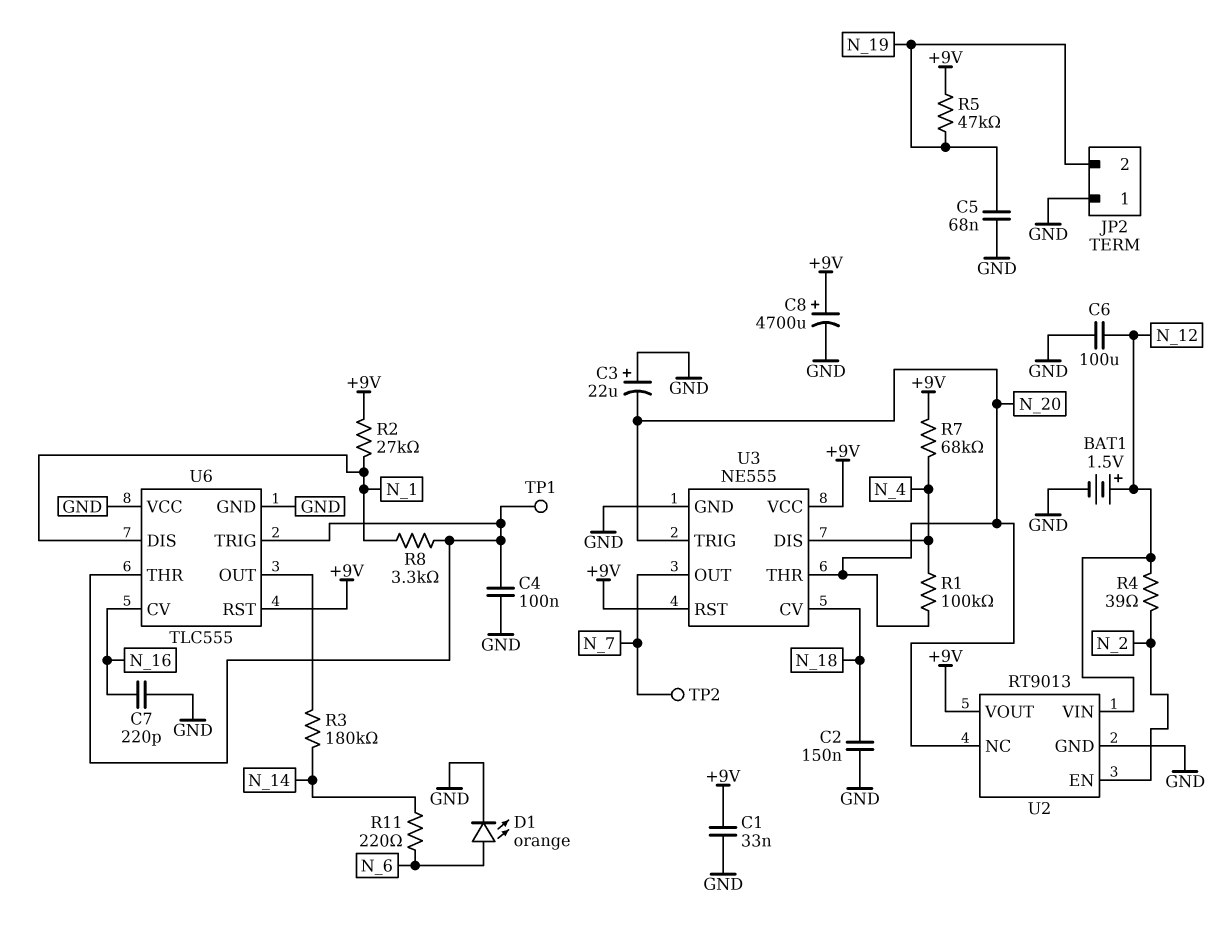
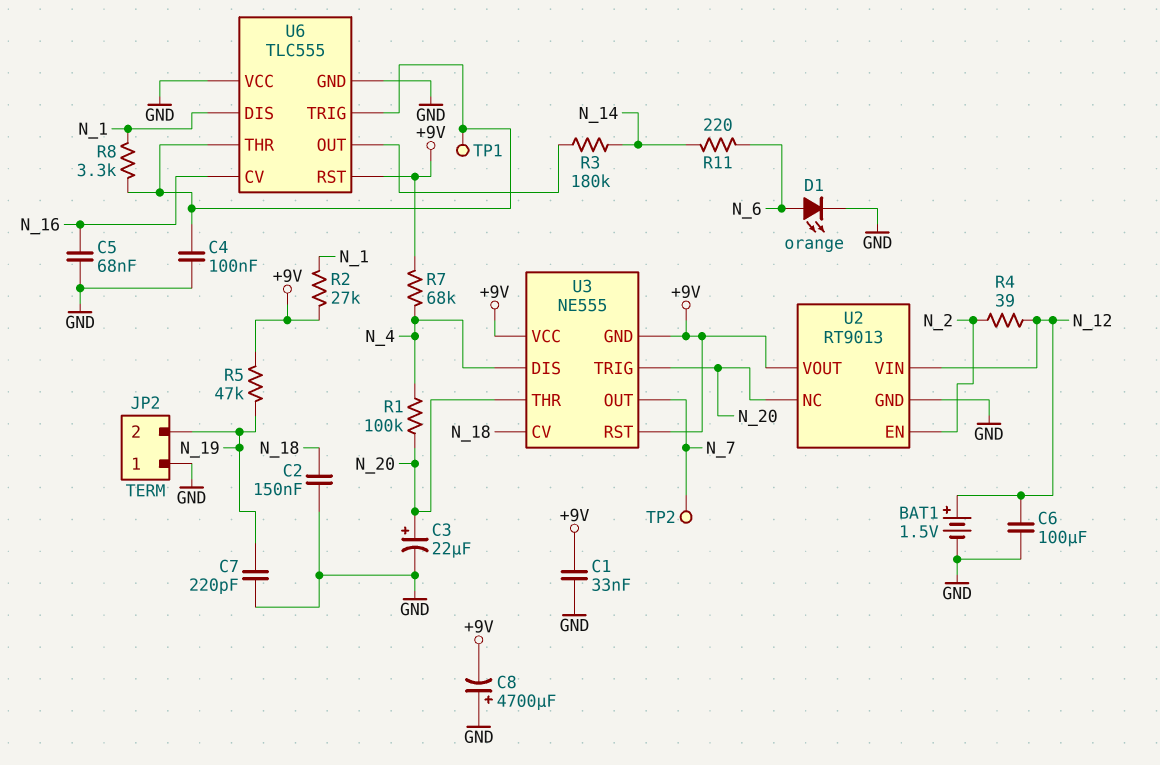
C3: 22uF (plus GND, minus N_20) -> 22uF (plus N_20, minus GND)
C5: 68nF (GND, N_19) -> 68nF (GND, N_16)
C7: 220pF (GND, N_16) -> 220pF (GND, N_19)
C8: 4700uF (plus +9V, minus GND) -> 4700uF (plus GND, minus +9V)
U3 pin GND: GND -> +9V

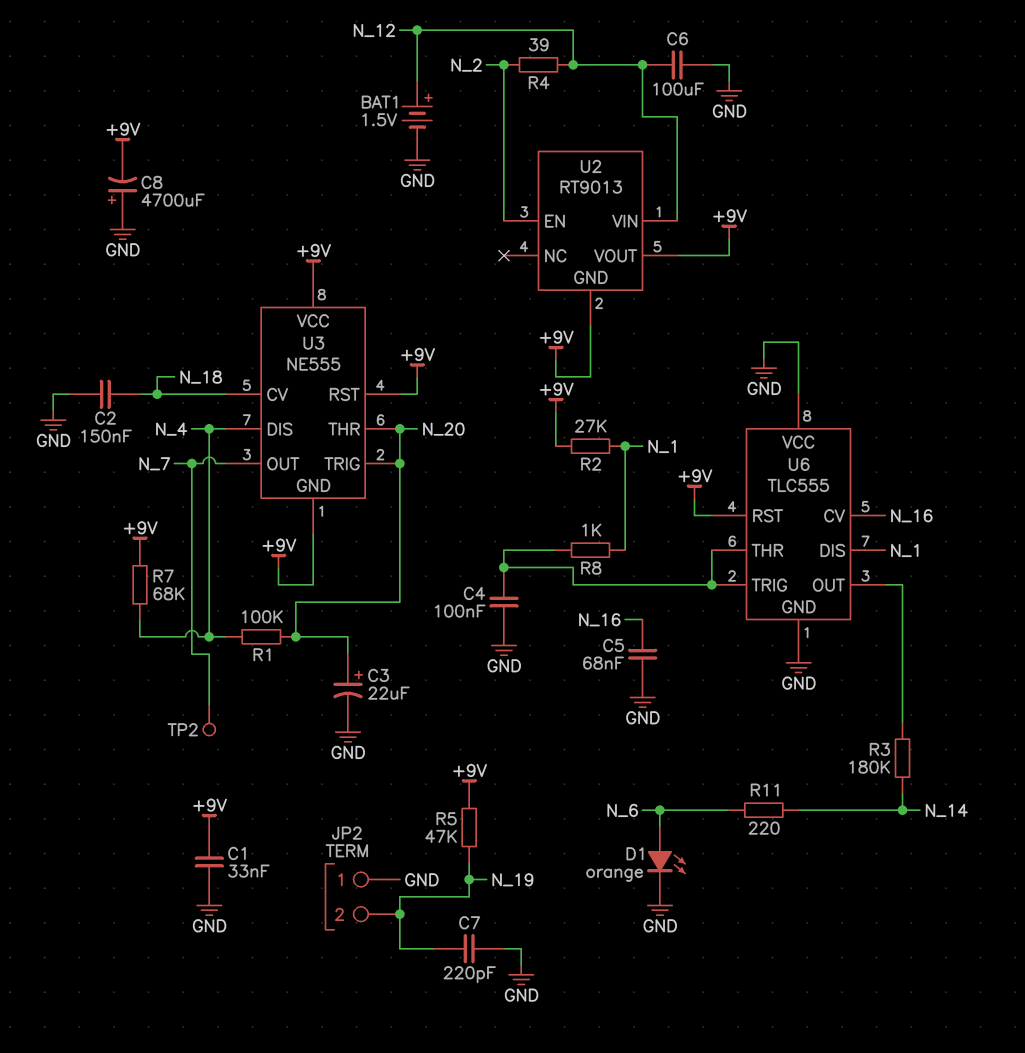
R8: 3.3k (N_1, U6/THR) -> 1k (N_1, U6/THR)
TP1: test point (U6/THR) -> none
U2 pin GND: GND -> +9V
U2 pin NC: N_20 -> none

